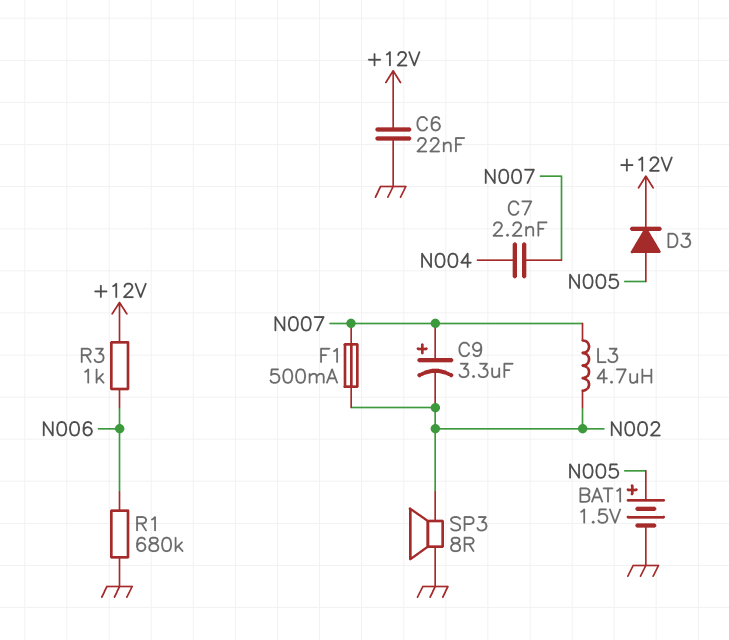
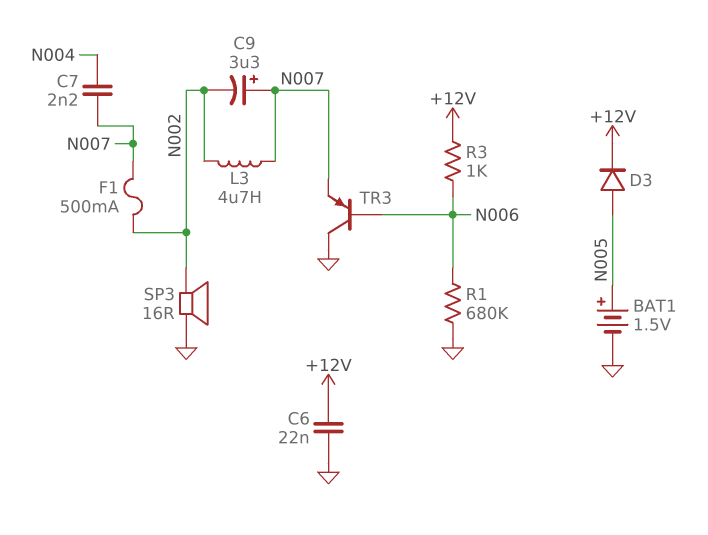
SP3: speaker 8R (GND, N002) -> speaker 16R (GND, N002)
TR3: none -> PNP (B N006, C GND, E N007)

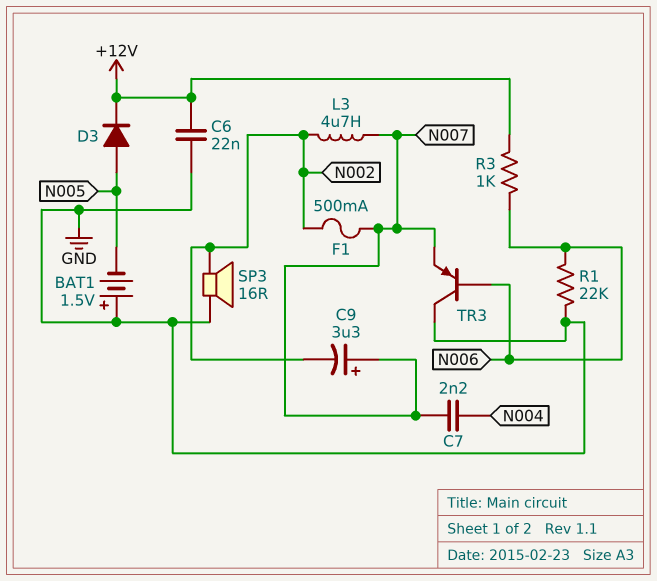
BAT1: 1.5V (plus N005, minus GND) -> 1.5V (plus GND, minus N005)
R1: 680k (GND, N006) -> 22k (GND, N006)

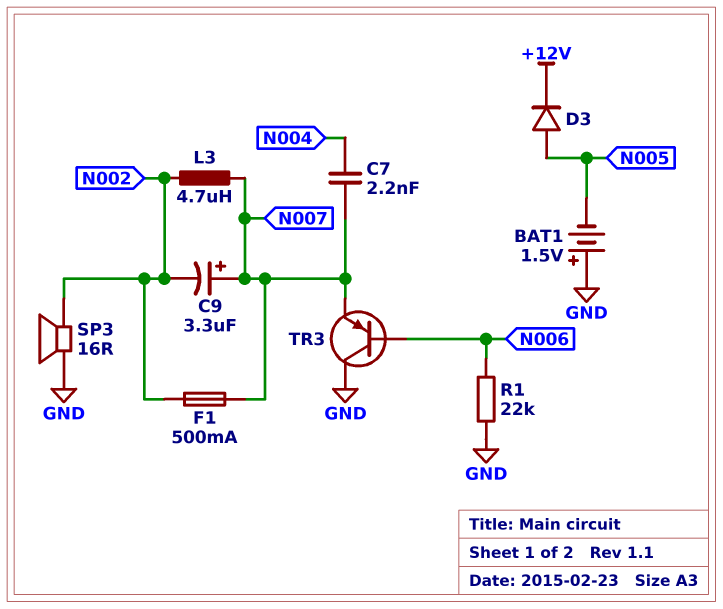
C6: 22nF (+12V, GND) -> none
R3: 1k (+12V, N006) -> none

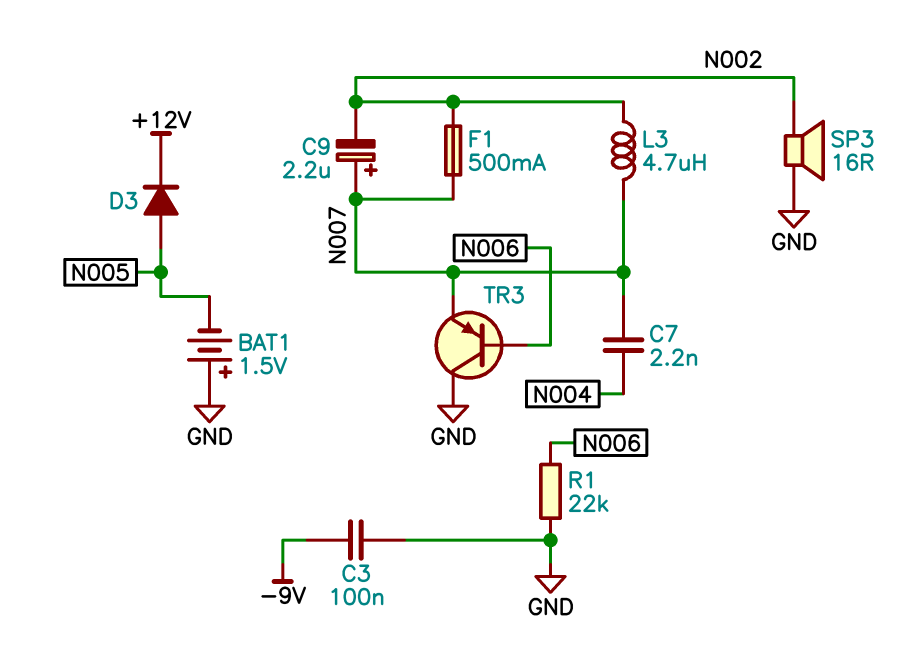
C3: none -> 100nF (-9V, GND)
C9: 3.3uF (plus N007, minus N002) -> 2.2uF (plus N007, minus N002)

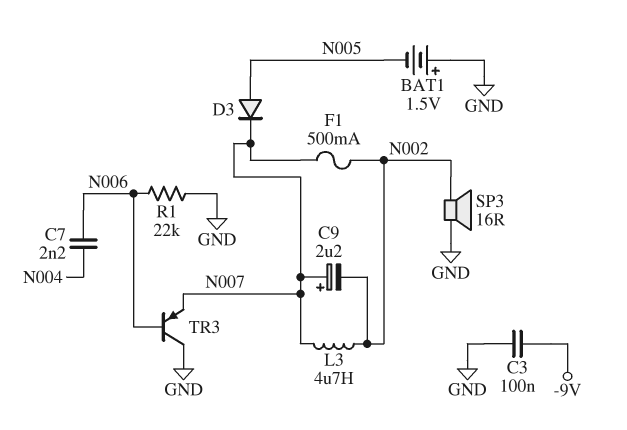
C7: 2.2nF (N004, N007) -> 2.2nF (N004, N006)
D3: diode (A N005, K +12V) -> diode (A N005, K N007)

